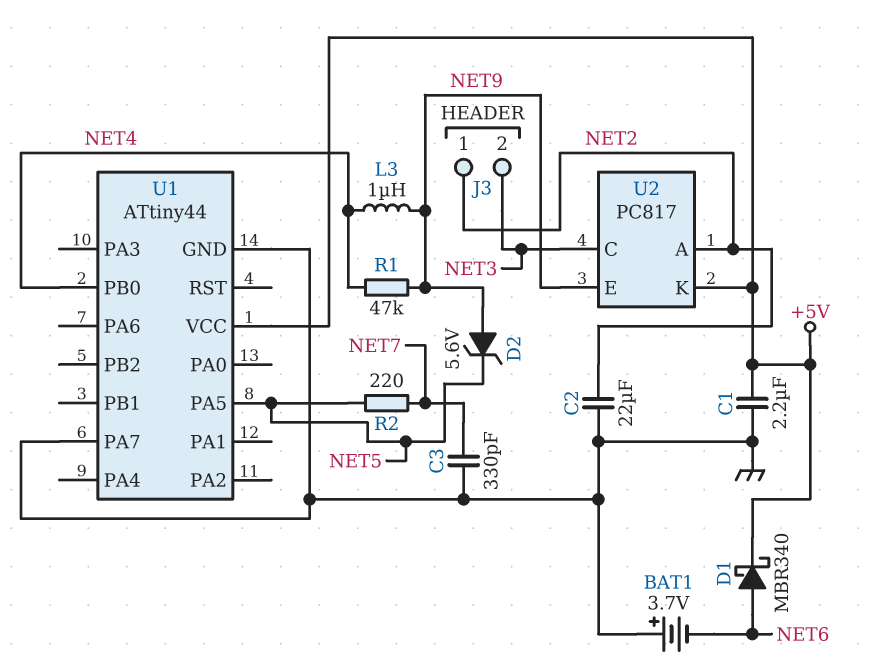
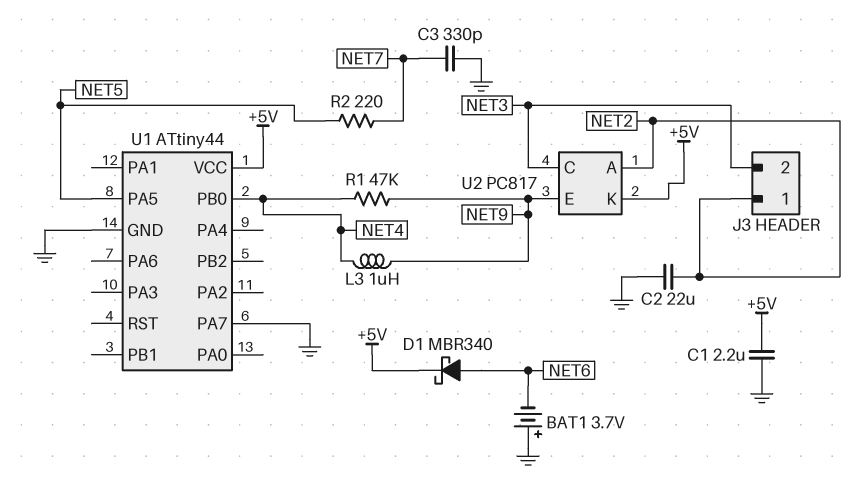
D2: zener 5.6V (A NET9, K NET5) -> none

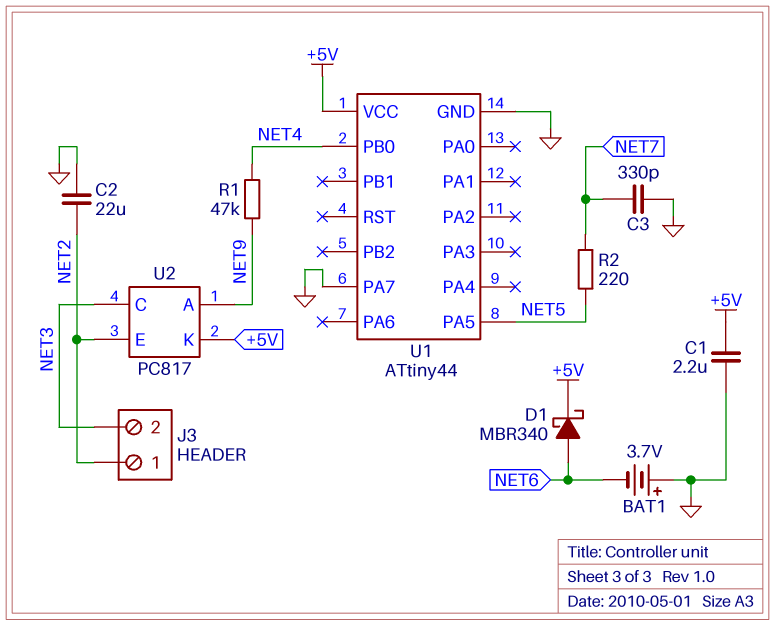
L3: 1uH (NET4, NET9) -> none
U2 pin A: NET2 -> NET9
U2 pin E: NET9 -> NET2

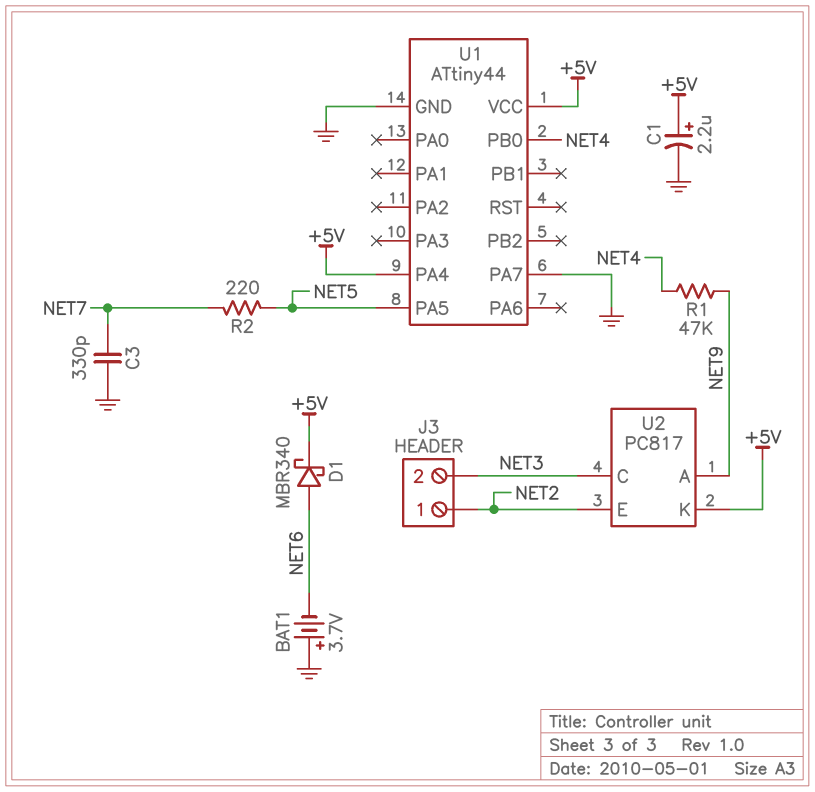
C1: 2.2uF (+5V, GND) -> 2.2uF (plus +5V, minus GND)
C2: 22uF (GND, NET2) -> none
U1 pin PA4: none -> +5V

